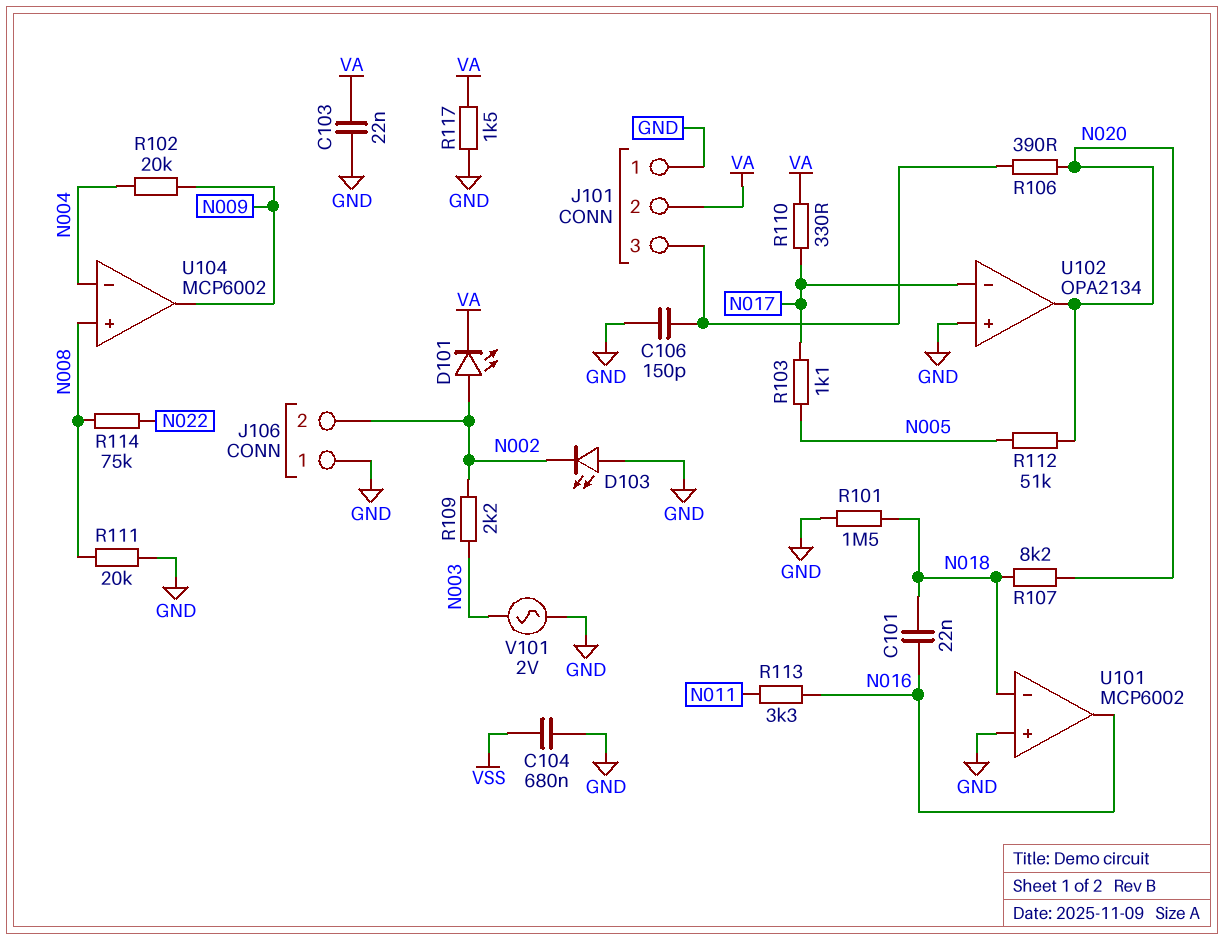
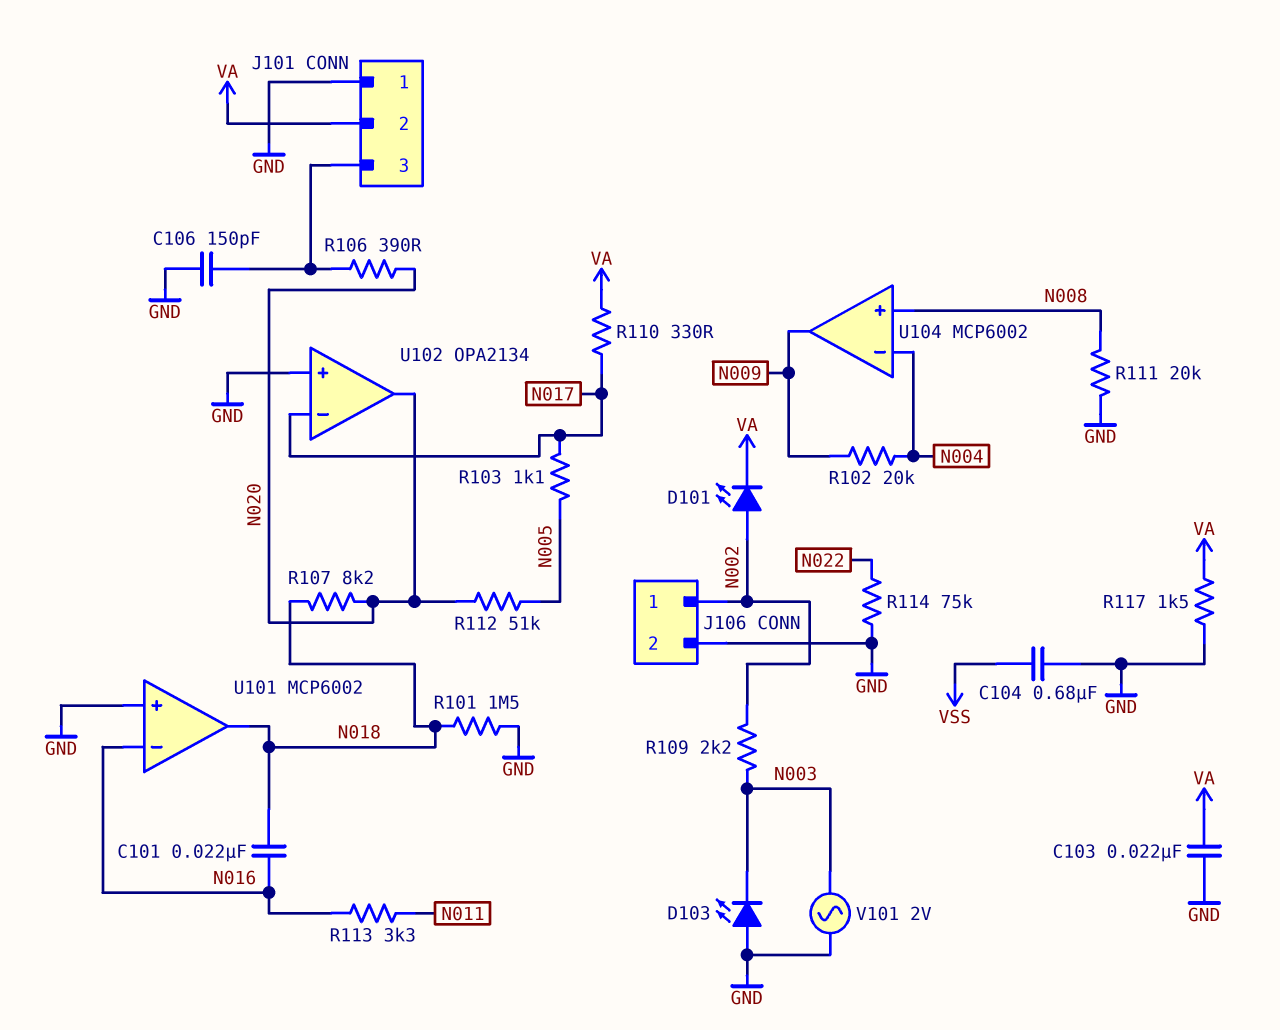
D103: LED (A GND, K N002) -> LED (A GND, K N003)
J106 pin 1: GND -> N002
J106 pin 2: N002 -> GND
R114: 75k (N008, N022) -> 75k (GND, N022)
U101 pin in-: N018 -> N016
U101 pin out: N016 -> N018

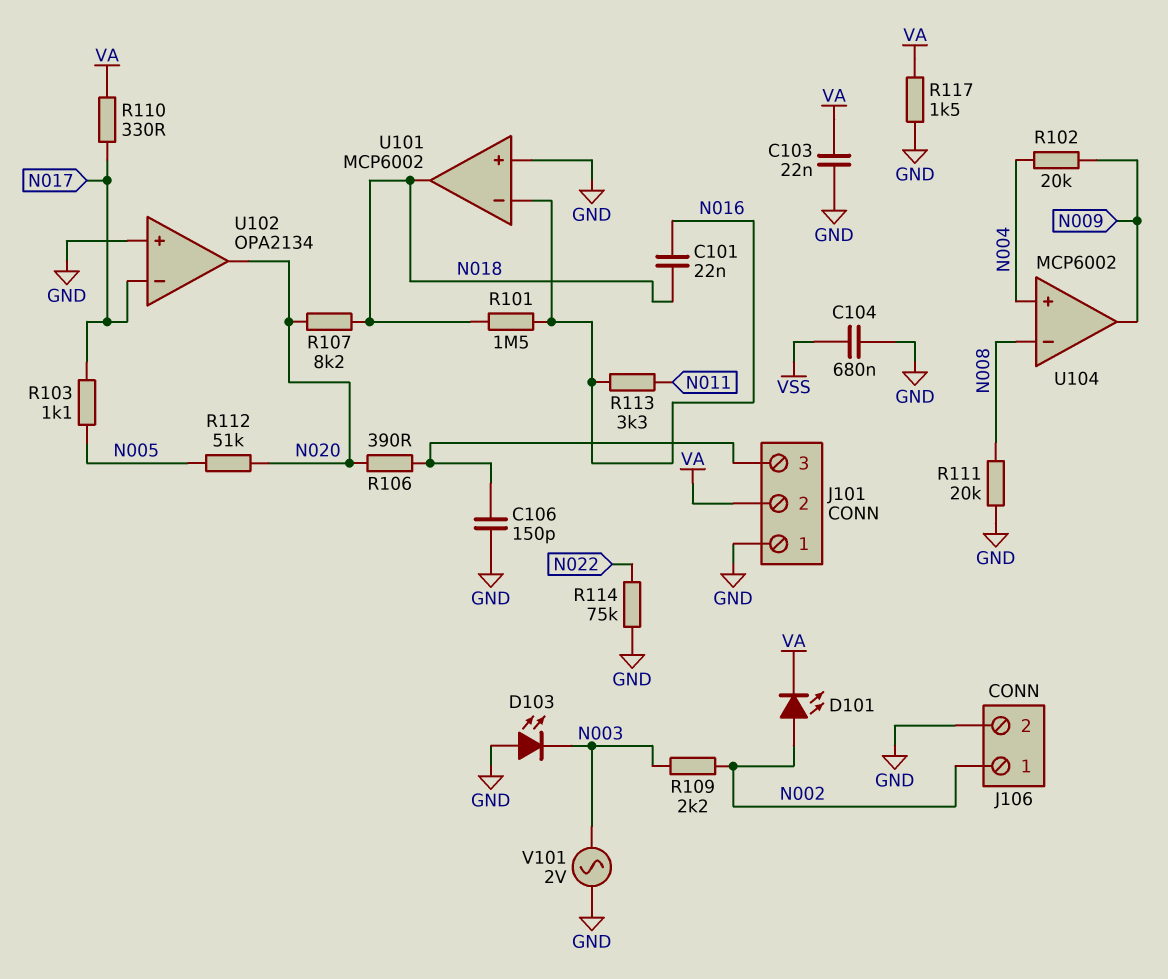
R101: 1.5M (GND, N018) -> 1.5M (N016, N018)
U104 pin in+: N008 -> N004
U104 pin in-: N004 -> N008

